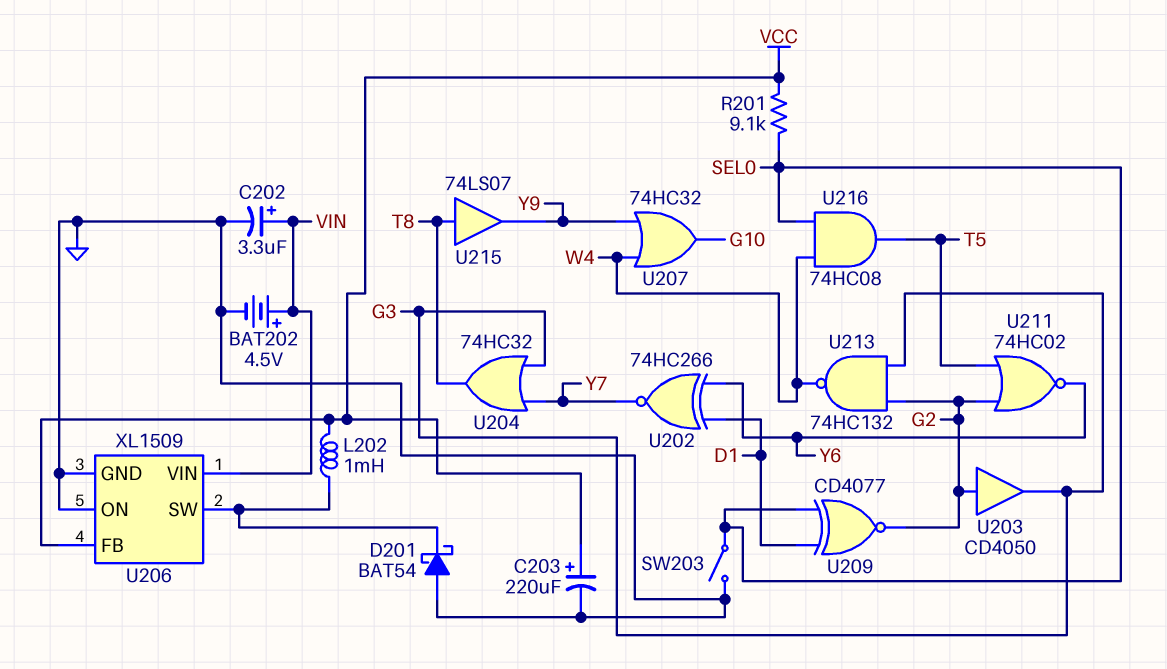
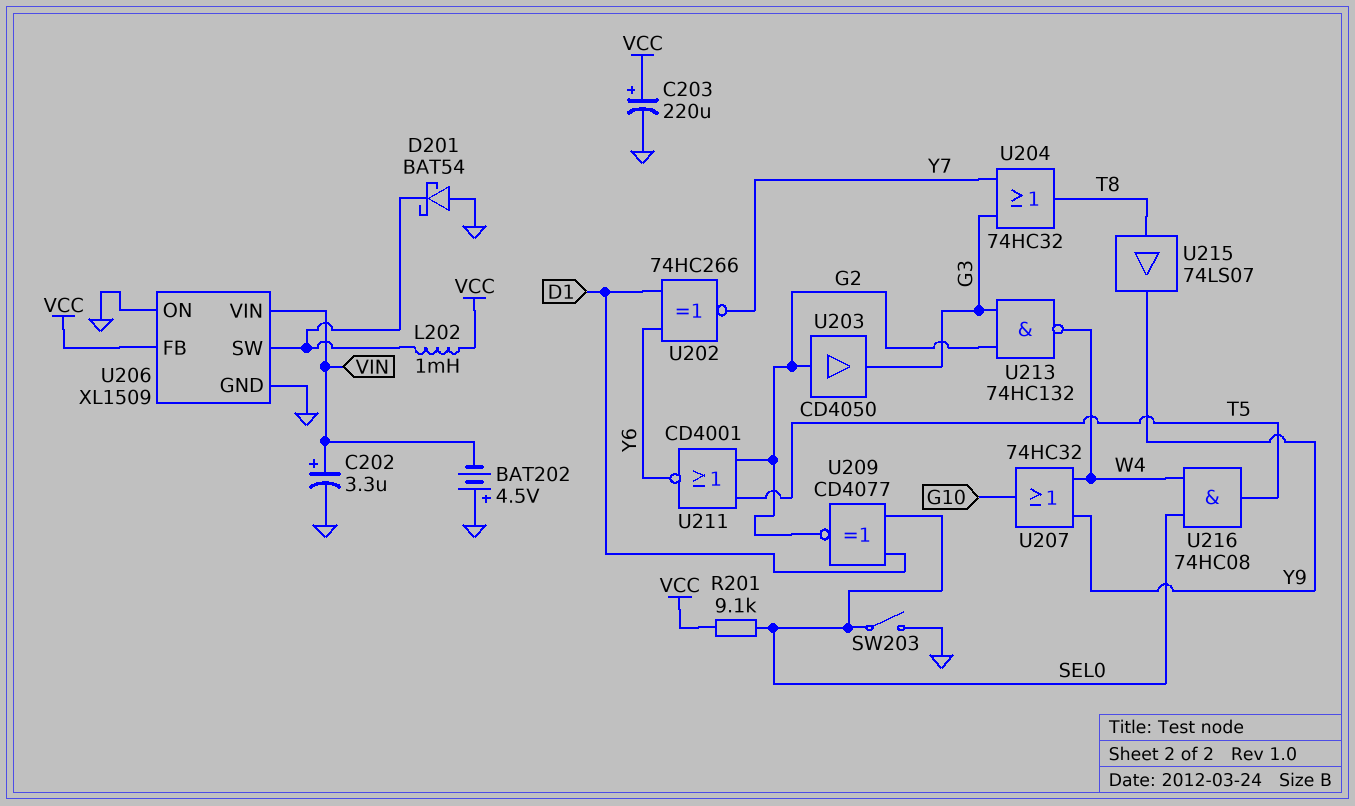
BAT202: 4.5V (plus VIN, minus GND) -> 4.5V (plus GND, minus VIN)
U211: NOR 74HC02 (in G2, in T5, out Y6) -> NOR CD4001 (in G2, in T5, out Y6)

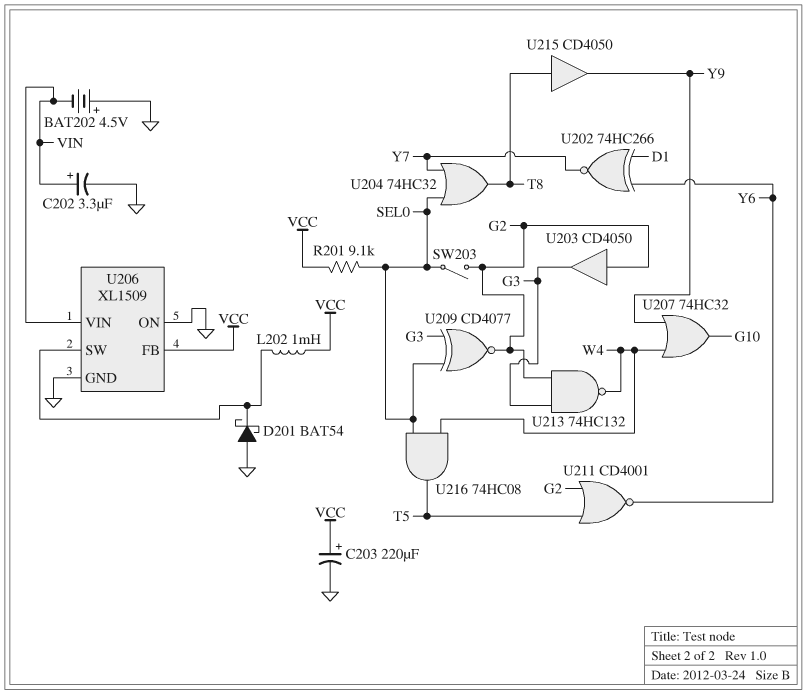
SW203: switch (GND, SEL0) -> switch (G2, SEL0)
U204: OR 74HC32 (in G3, in Y7, out T8) -> OR 74HC32 (in SEL0, in Y7, out T8)
U209: XNOR CD4077 (in D1, in SEL0, out G2) -> XNOR CD4077 (in G3, in SEL0, out G2)
U215: buffer 74LS07 (in T8, out Y9) -> buffer CD4050 (in T8, out Y9)

